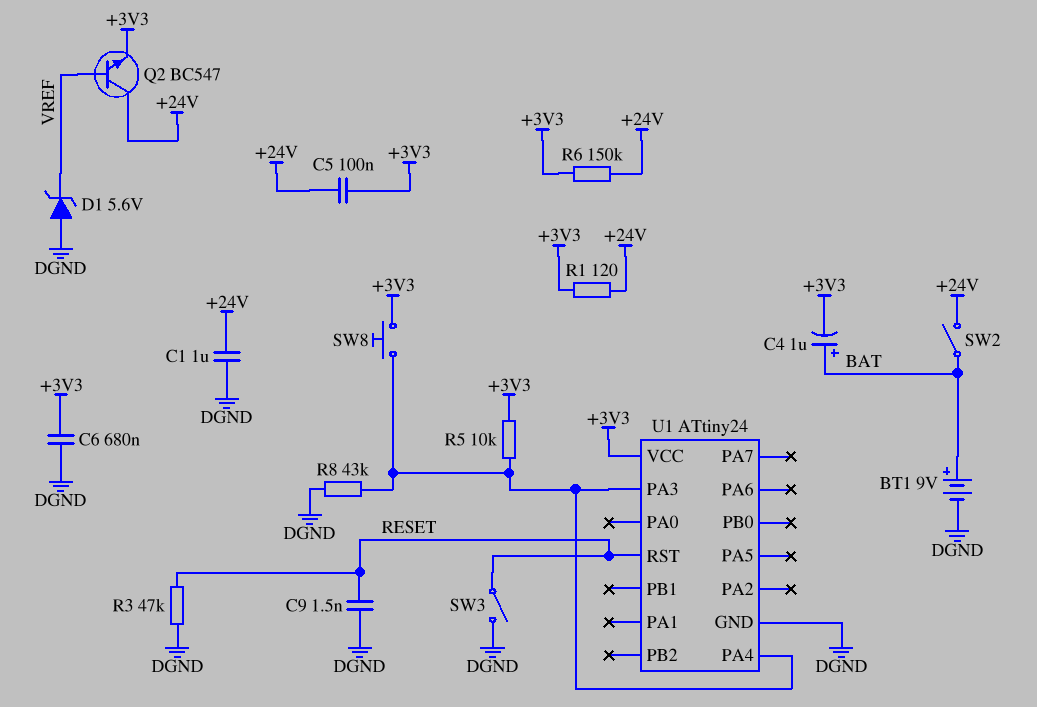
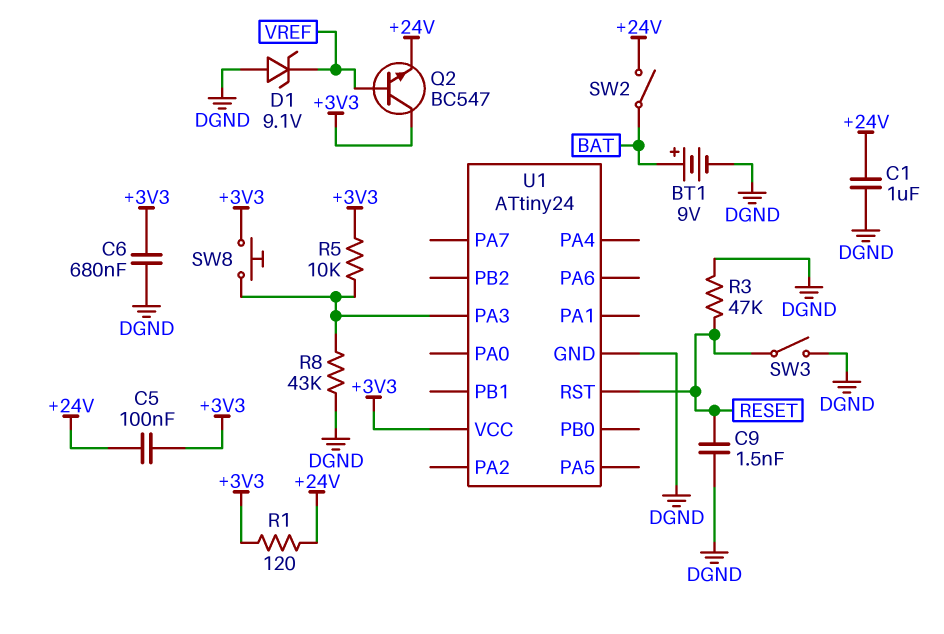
C4: 1uF (plus BAT, minus +3V3) -> none
D1: zener 5.6V (A DGND, K VREF) -> zener 9.1V (A DGND, K VREF)
Q2: NPN BC547 (B VREF, C +24V, E +3V3) -> NPN BC547 (B VREF, C +3V3, E +24V)
R6: 150k (+3V3, +24V) -> none
U1 pin PA4: U1/PA3 -> none

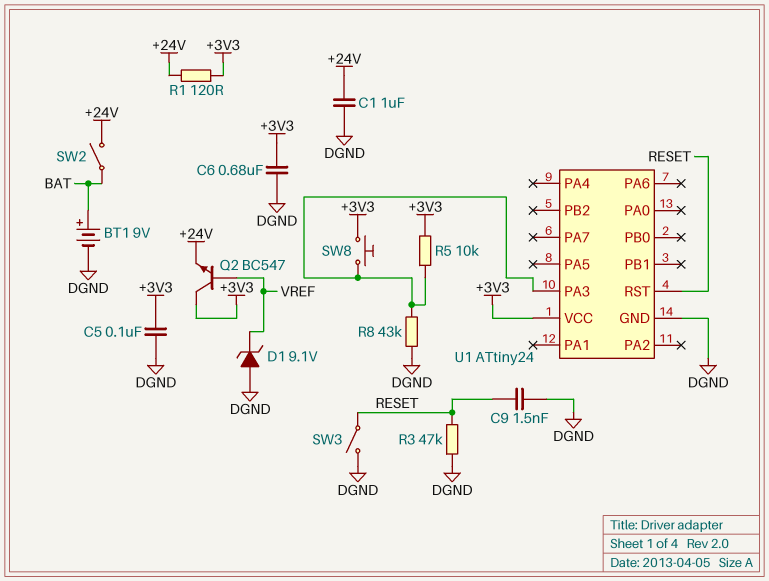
C5: 100nF (+3V3, +24V) -> 100nF (+3V3, DGND)

